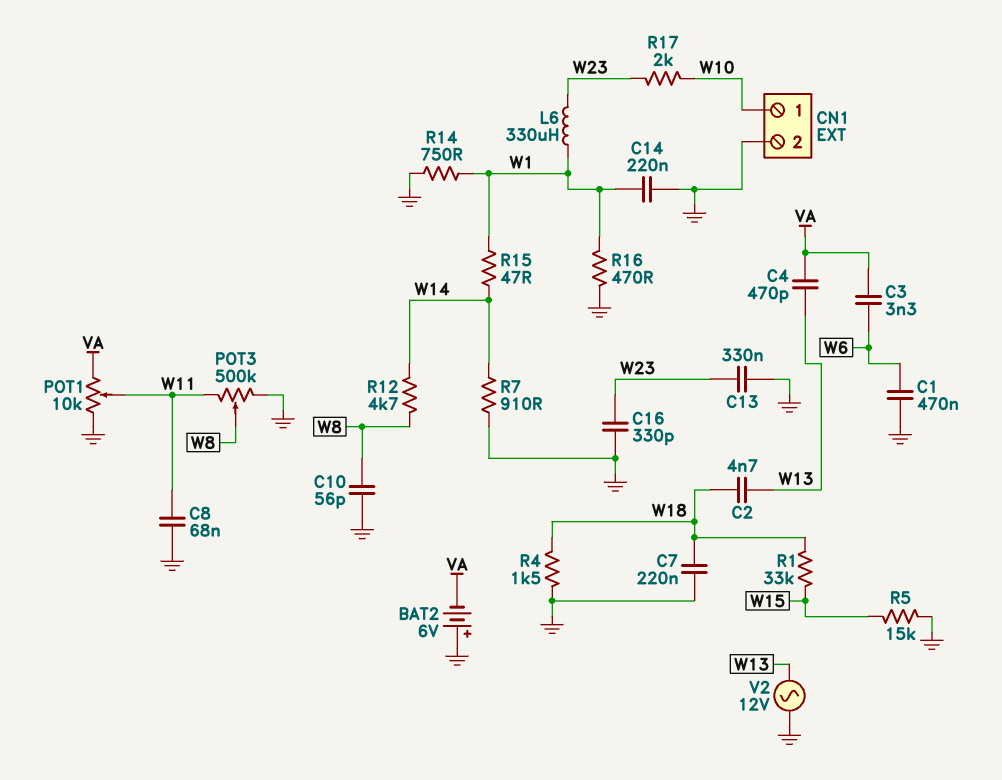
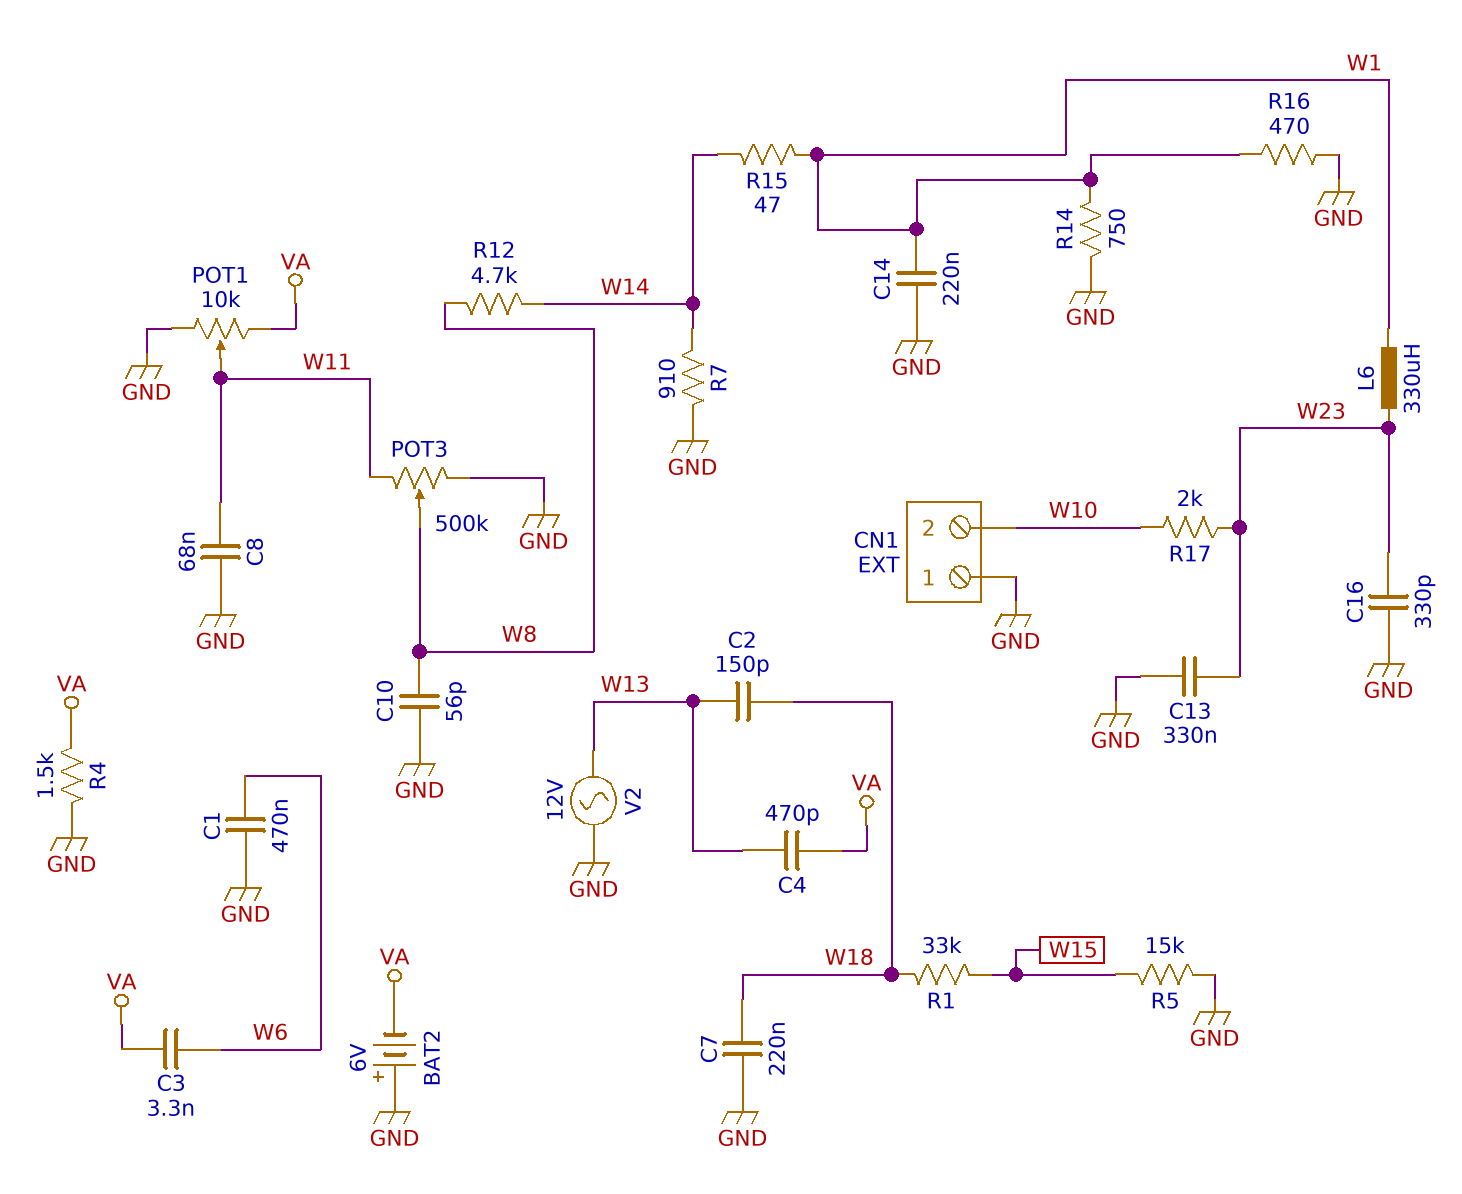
C2: 4.7nF (W13, W18) -> 150pF (W13, W18)
CN1 pin 1: W10 -> GND
CN1 pin 2: GND -> W10
R4: 1.5k (GND, W18) -> 1.5k (GND, VA)

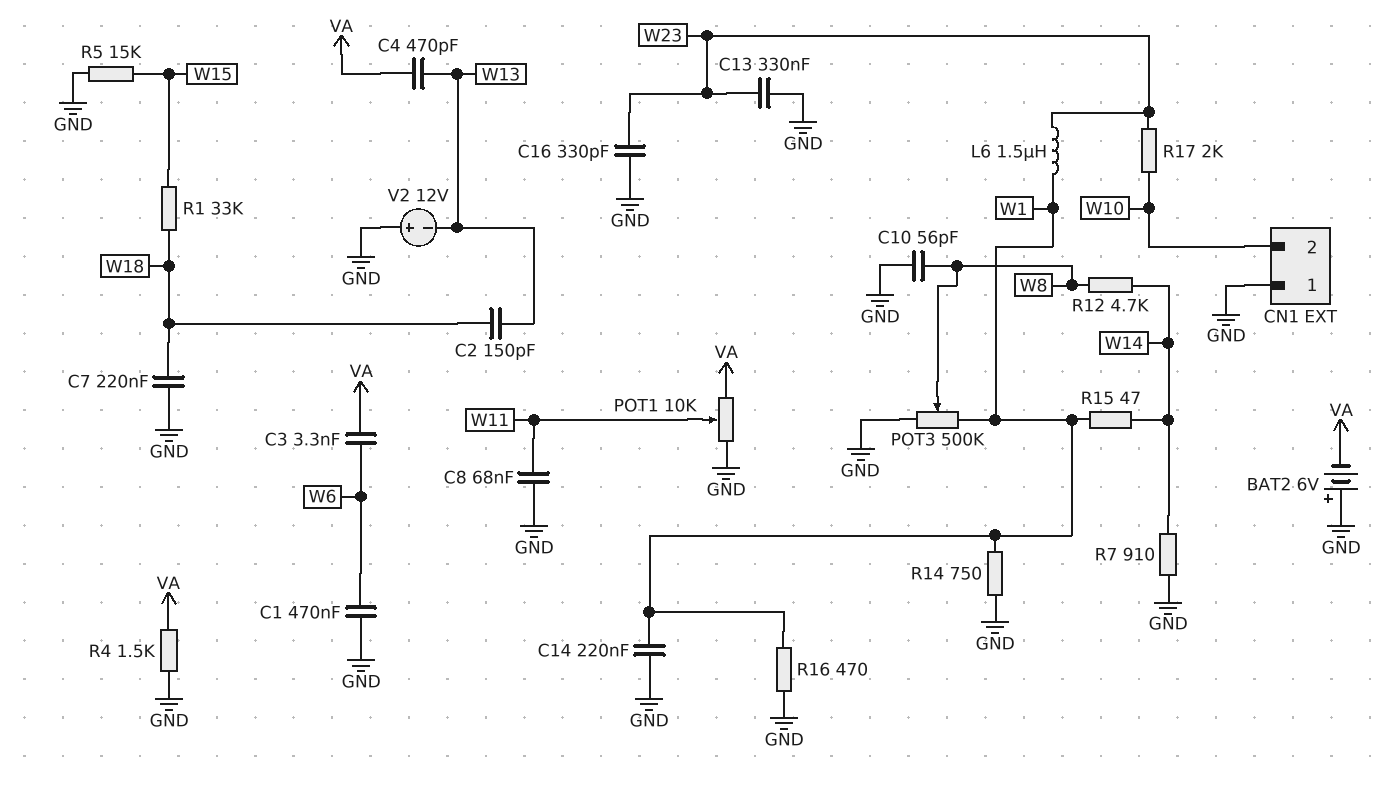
L6: 330uH (W1, W23) -> 1.5uH (W1, W23)
POT3: 500k (GND, W11, wiper W8) -> 500k (GND, W1, wiper W8)
V2: AC 12V (GND, W13) -> 12V (plus GND, minus W13)

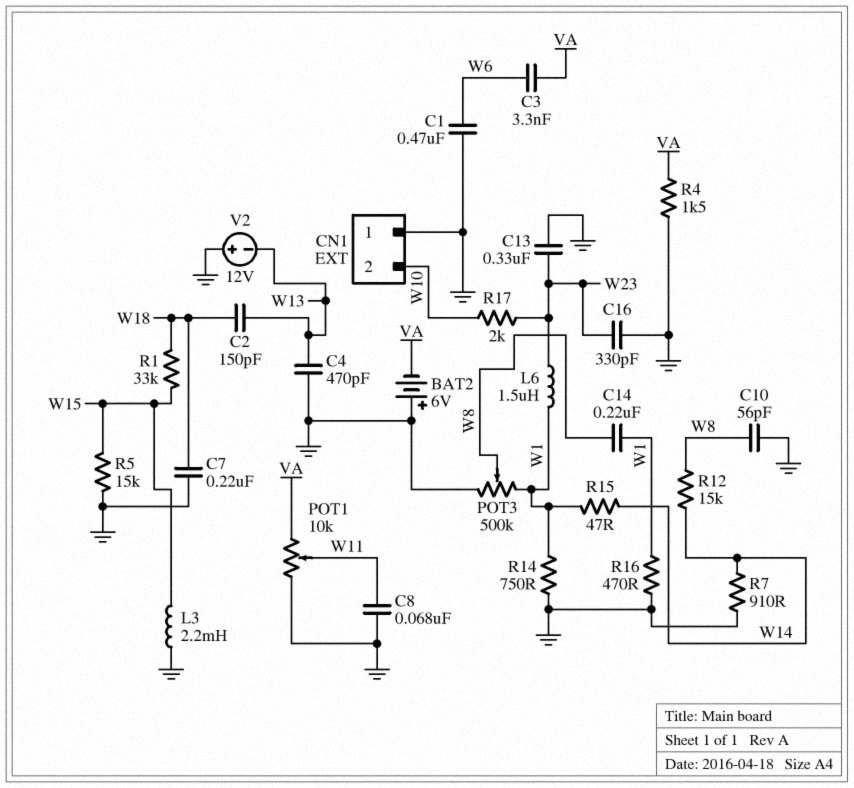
C4: 470pF (VA, W13) -> 470pF (GND, W13)
C14: 220nF (GND, W1) -> 220nF (W1, W8)
L3: none -> 2.2mH (GND, W15)
R12: 4.7k (W8, W14) -> 15k (W8, W14)

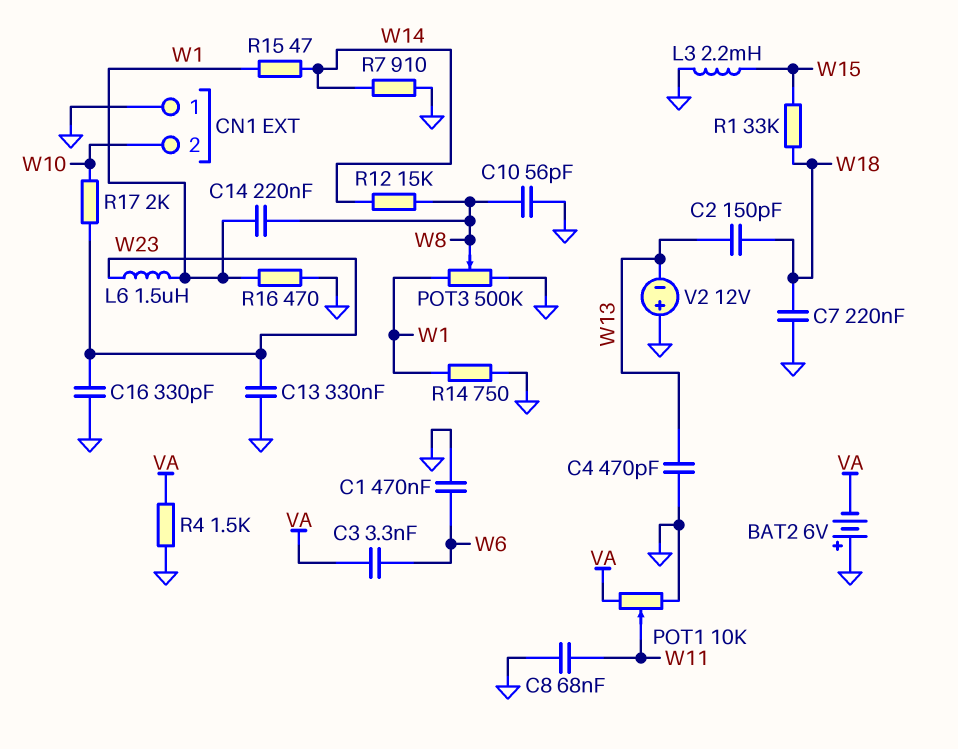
R5: 15k (GND, W15) -> none

